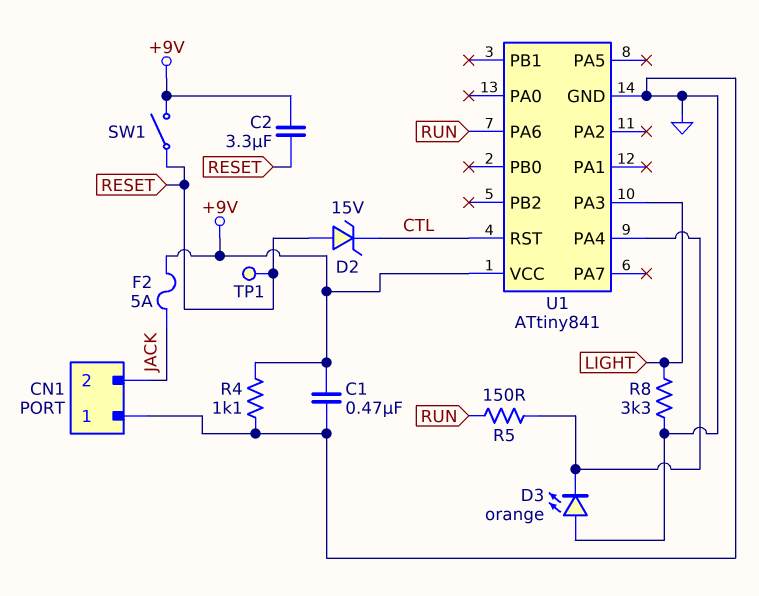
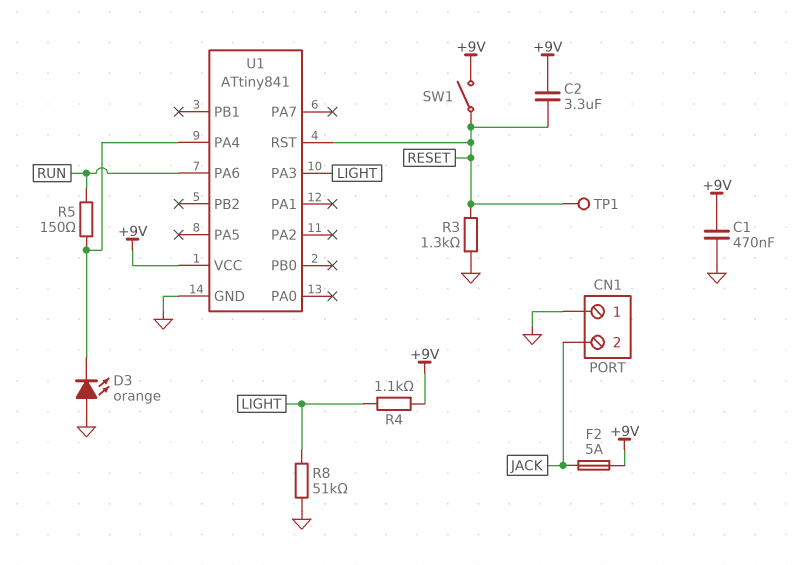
D2: zener 15V (A RESET, K CTL) -> none
R3: none -> 1.3k (GND, RESET)
R4: 1.1k (+9V, GND) -> 1.1k (+9V, LIGHT)
R8: 3.3k (GND, LIGHT) -> 51k (GND, LIGHT)
U1 pin RST: CTL -> RESET

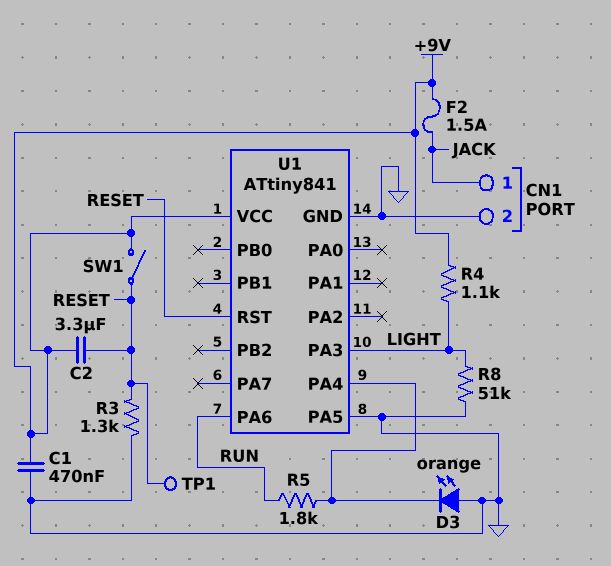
CN1 pin 1: GND -> JACK
CN1 pin 2: JACK -> GND
F2: 5A (+9V, JACK) -> 1.5A (+9V, JACK)
R5: 150 (RUN, U1/PA4) -> 1.8k (RUN, U1/PA4)
U1 pin PA5: none -> GND

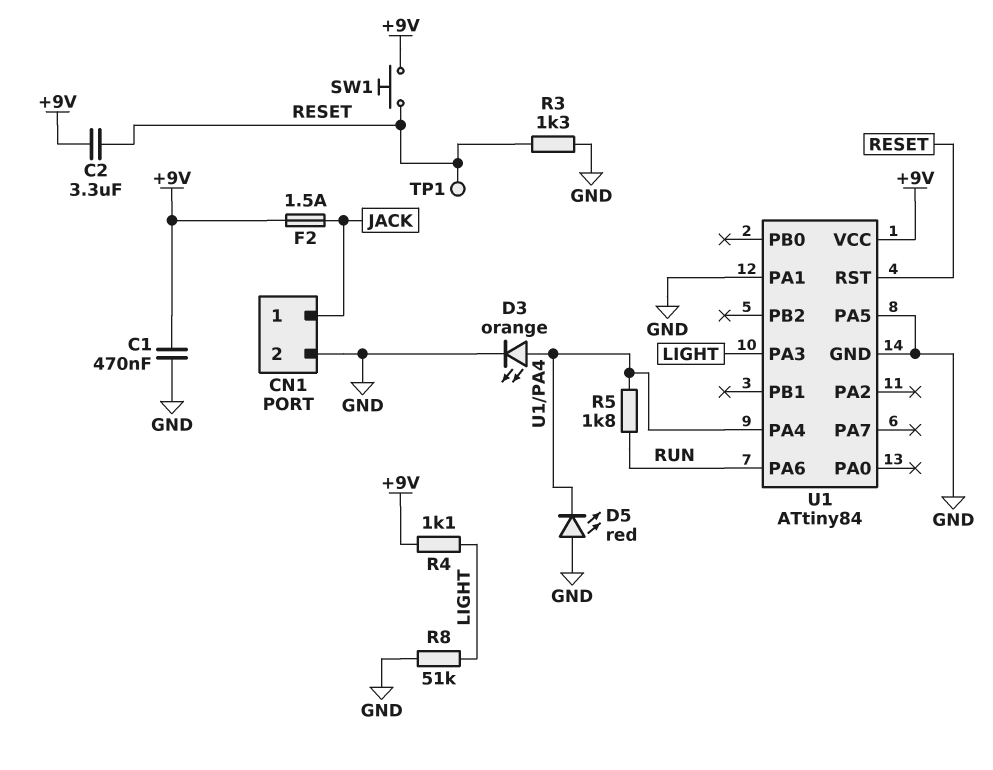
D3: LED orange (A GND, K U1/PA4) -> LED orange (A U1/PA4, K GND)
D5: none -> LED red (A GND, K U1/PA4)
SW1: switch (+9V, RESET) -> button (+9V, RESET)
U1: ATtiny841 -> ATtiny84
U1 pin PA1: none -> GND

